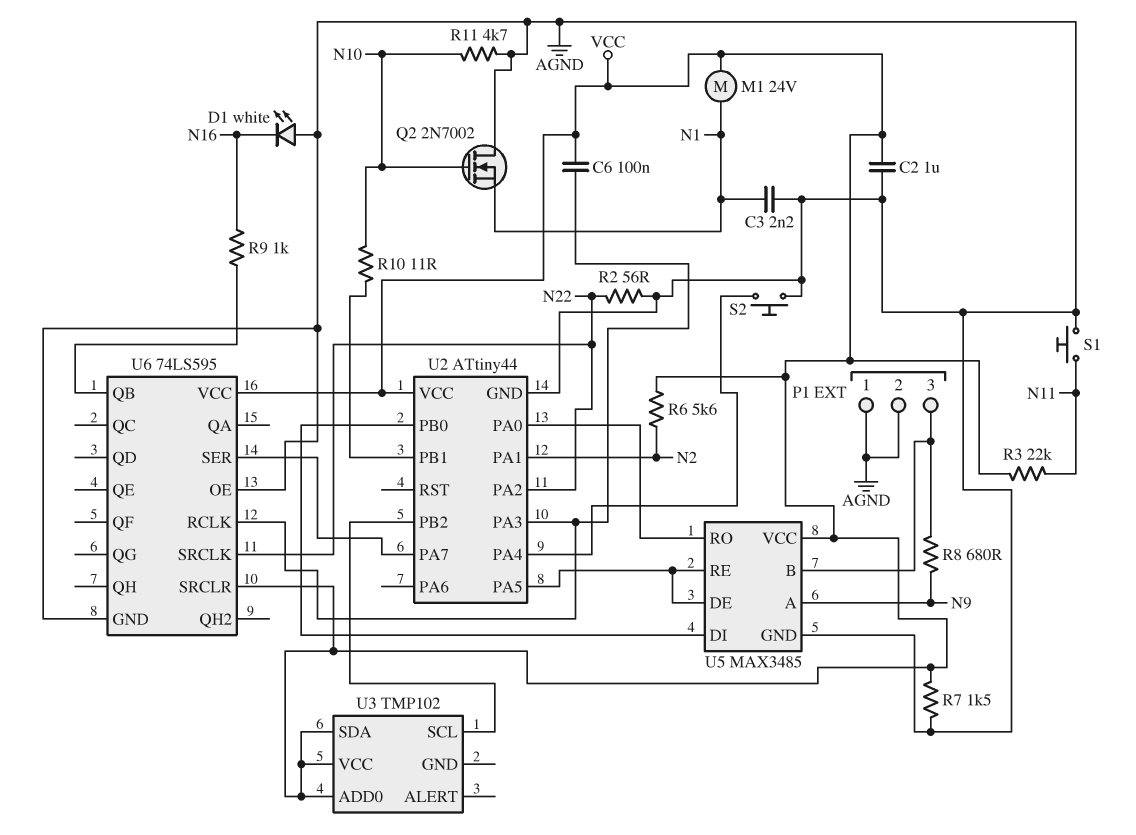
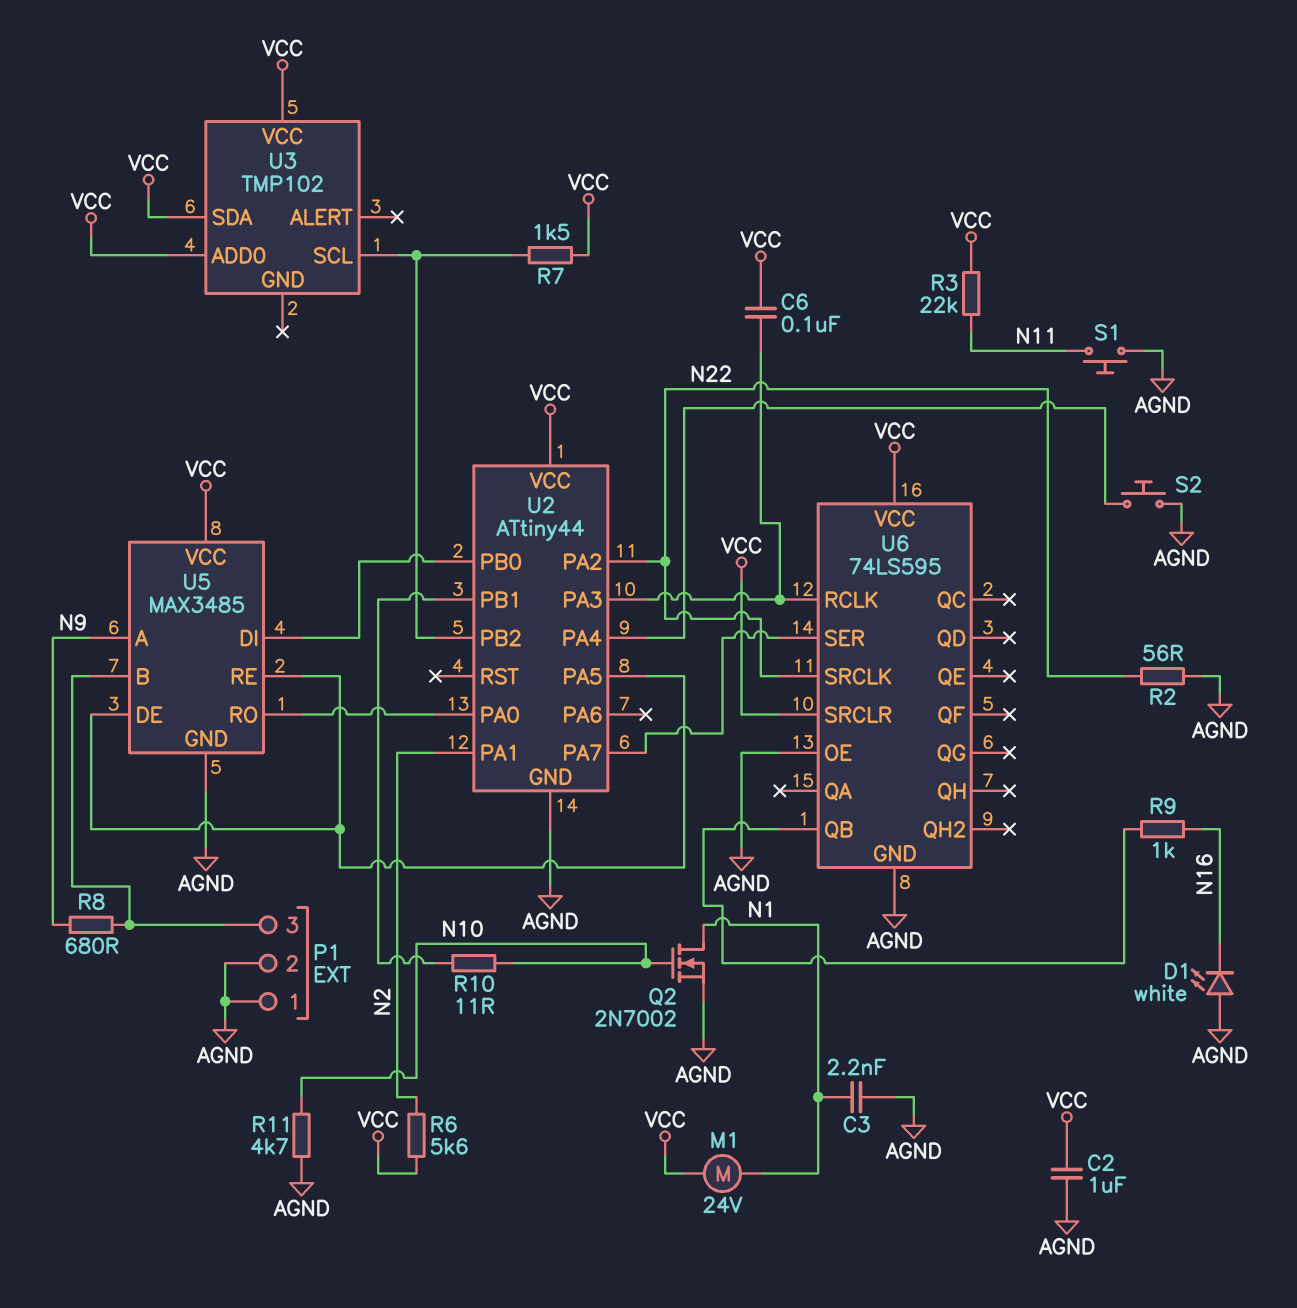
Q2: NMOS 2N7002 (G N10, D AGND, S N1) -> NMOS 2N7002 (G N10, D N1, S AGND)
R7: 1.5k (AGND, VCC) -> 1.5k (U2/PB2, VCC)

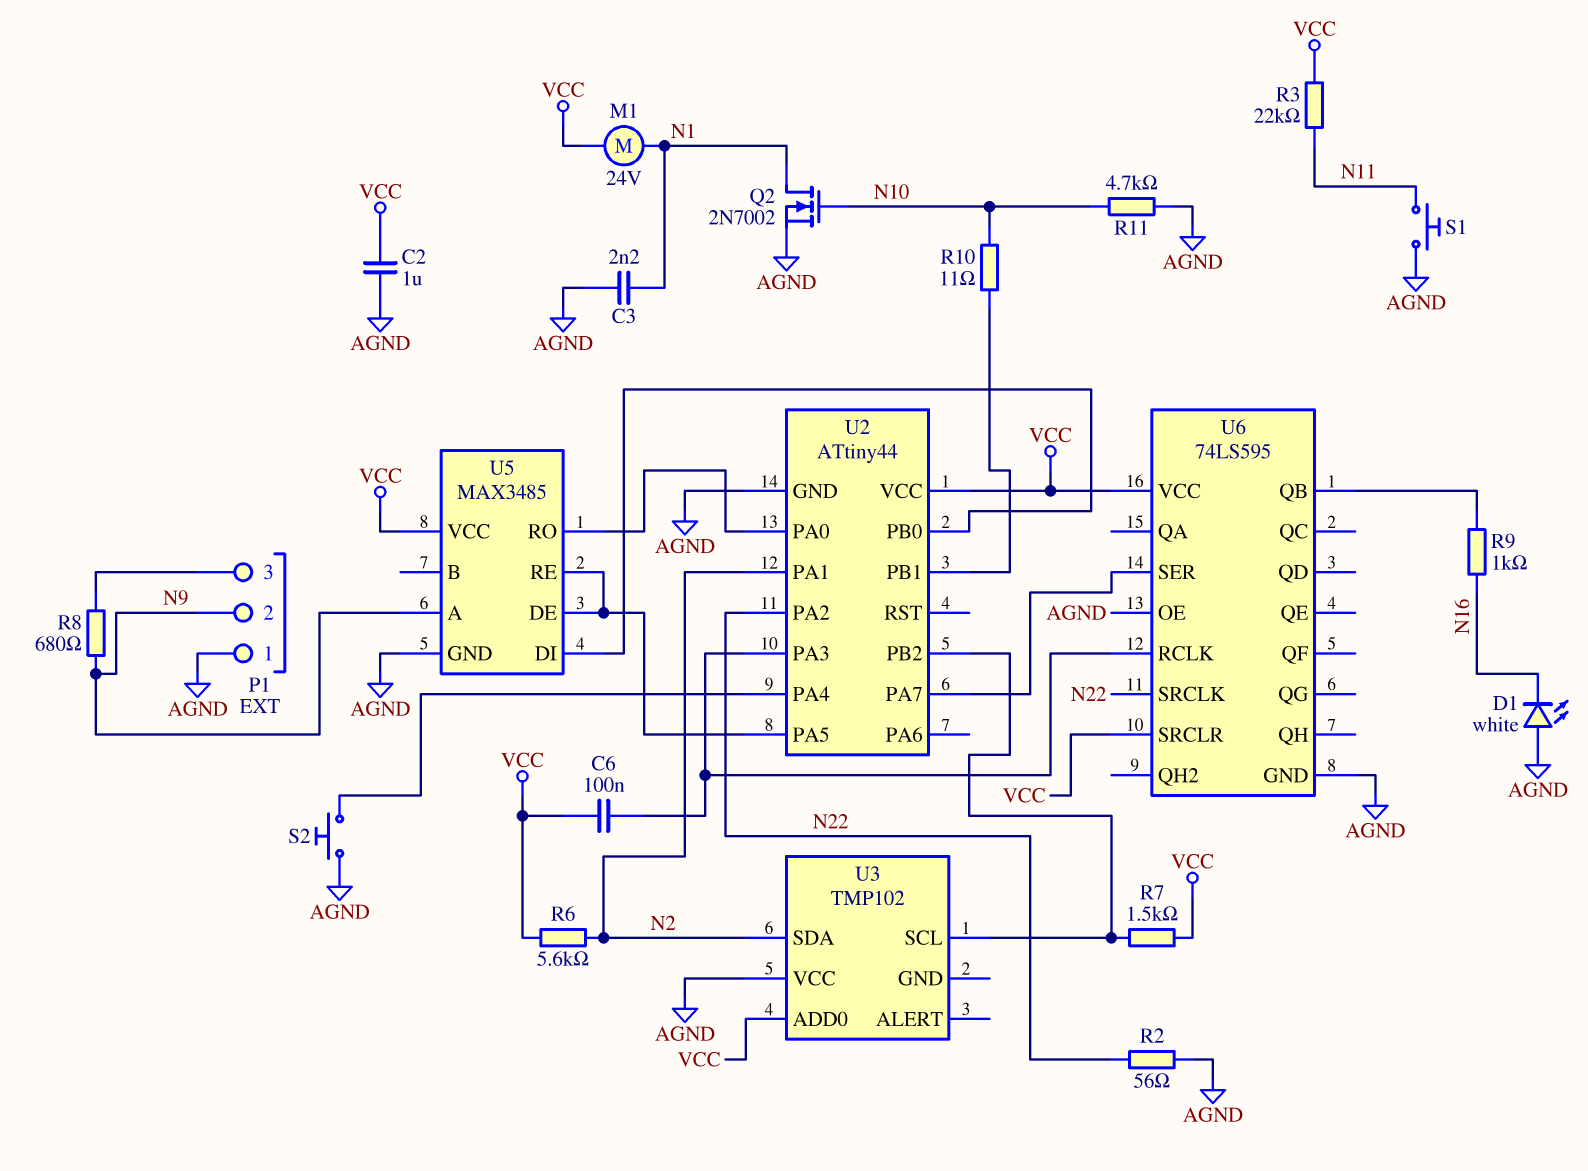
P1 pin 2: AGND -> N9
U3 pin SDA: VCC -> N2
U3 pin VCC: VCC -> AGND
U5 pin B: P1/3 -> none

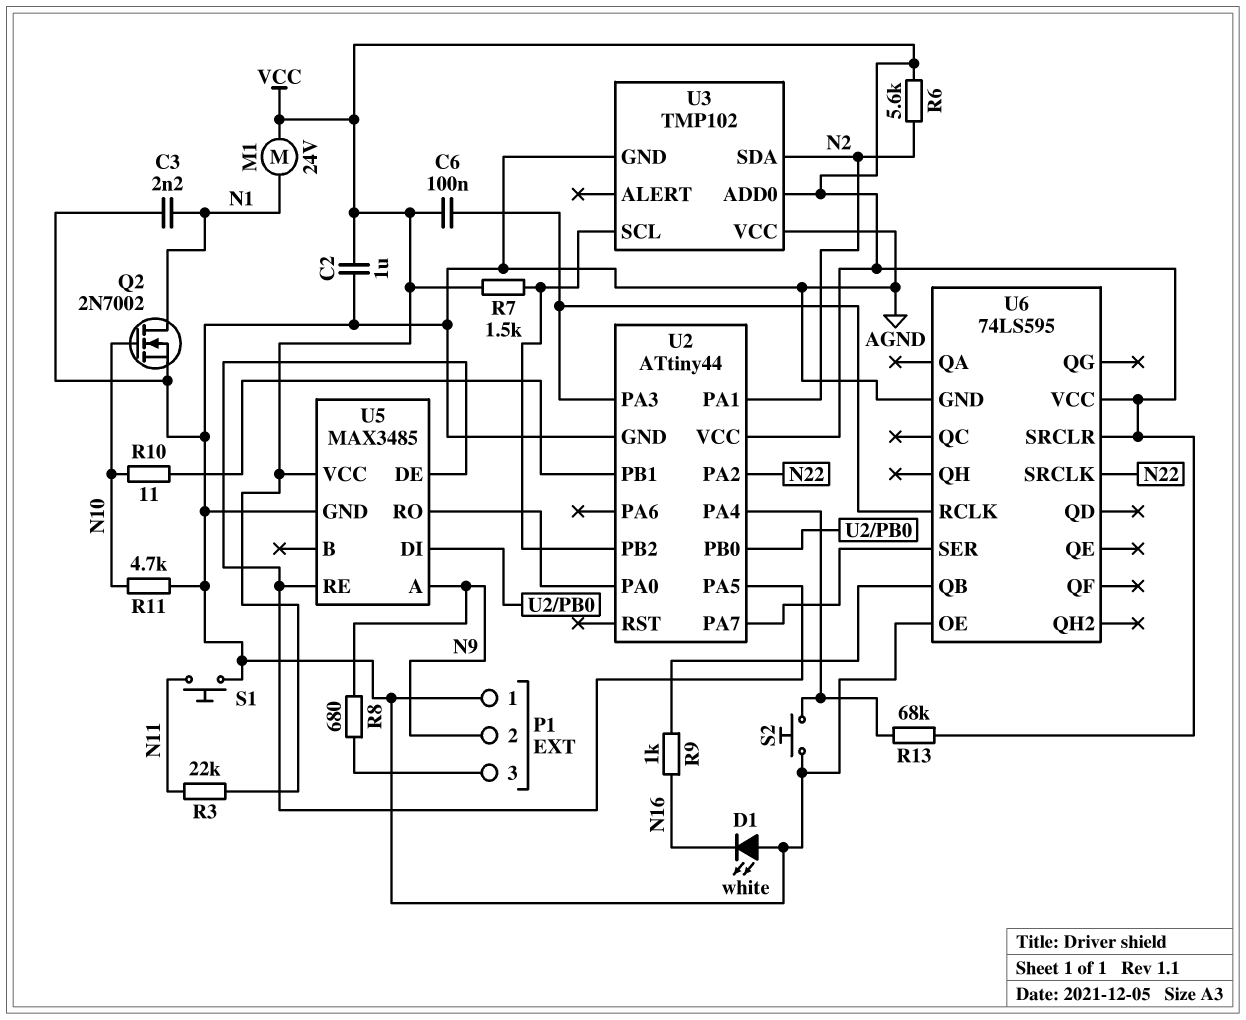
R2: 56 (AGND, N22) -> none
R13: none -> 68k (U2/PA4, VCC)
U3 pin GND: none -> AGND

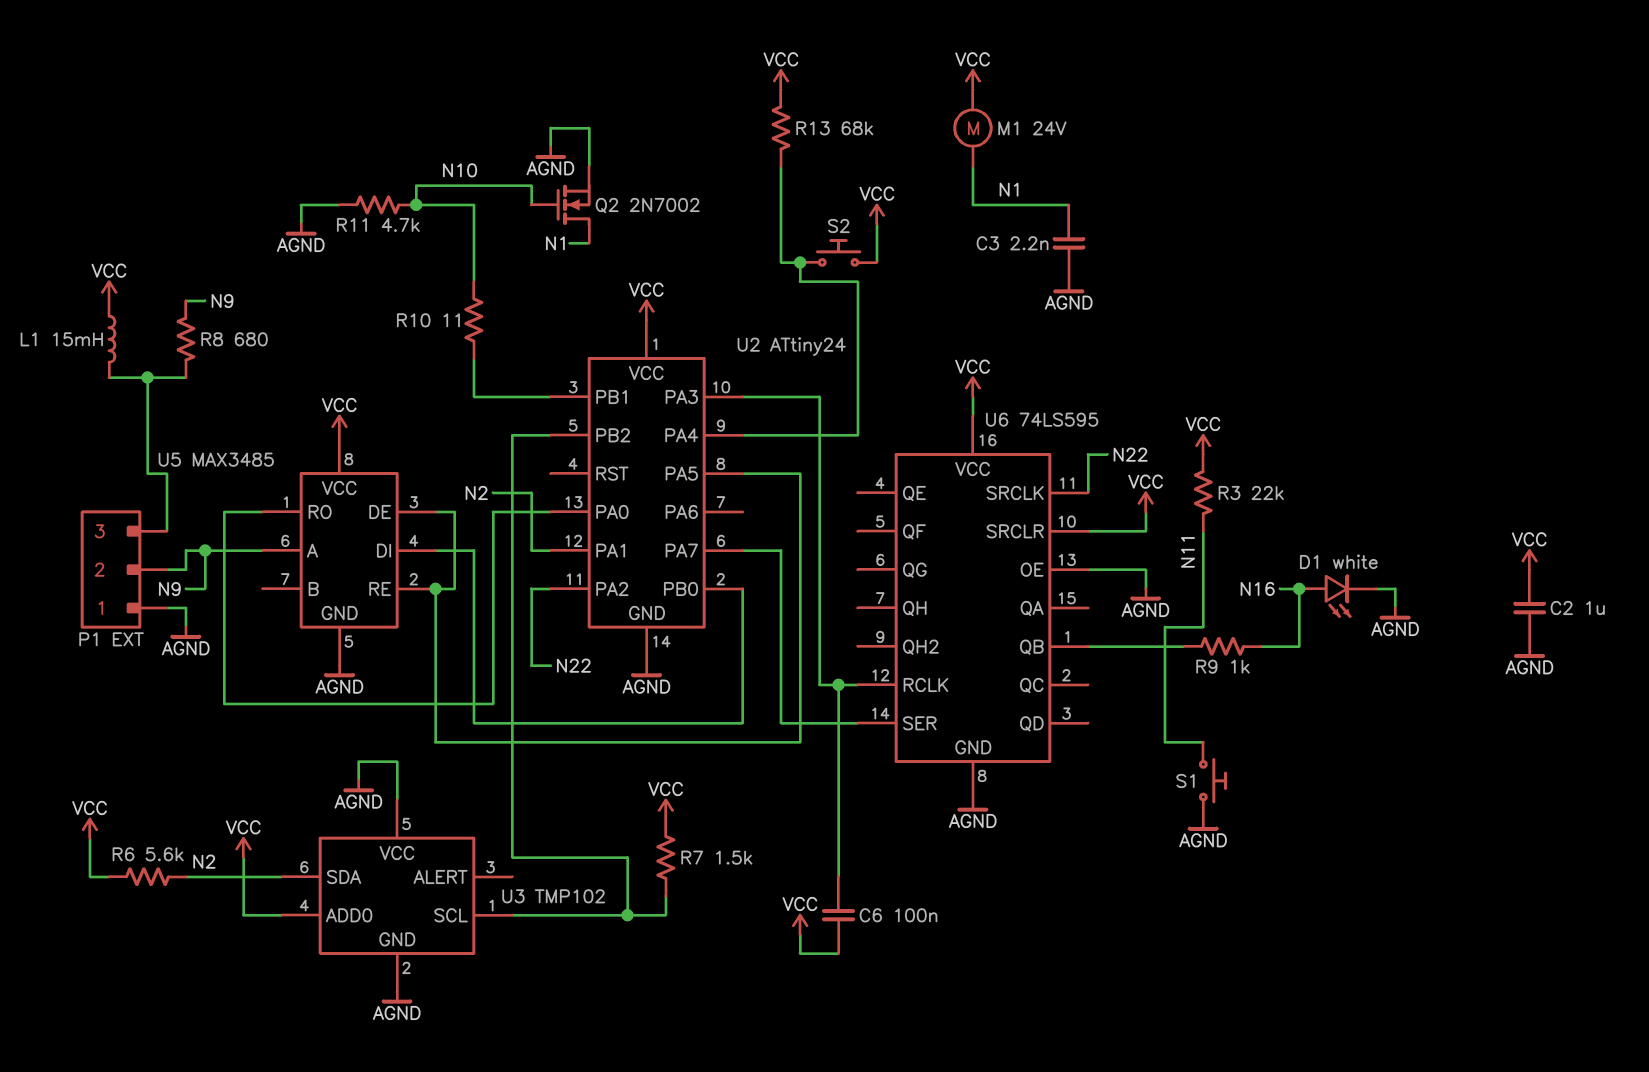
D1: LED white (A AGND, K N16) -> LED white (A N16, K AGND)
L1: none -> 15mH (P1/3, VCC)
S2: button (AGND, U2/PA4) -> button (U2/PA4, VCC)
U2: ATtiny44 -> ATtiny24

